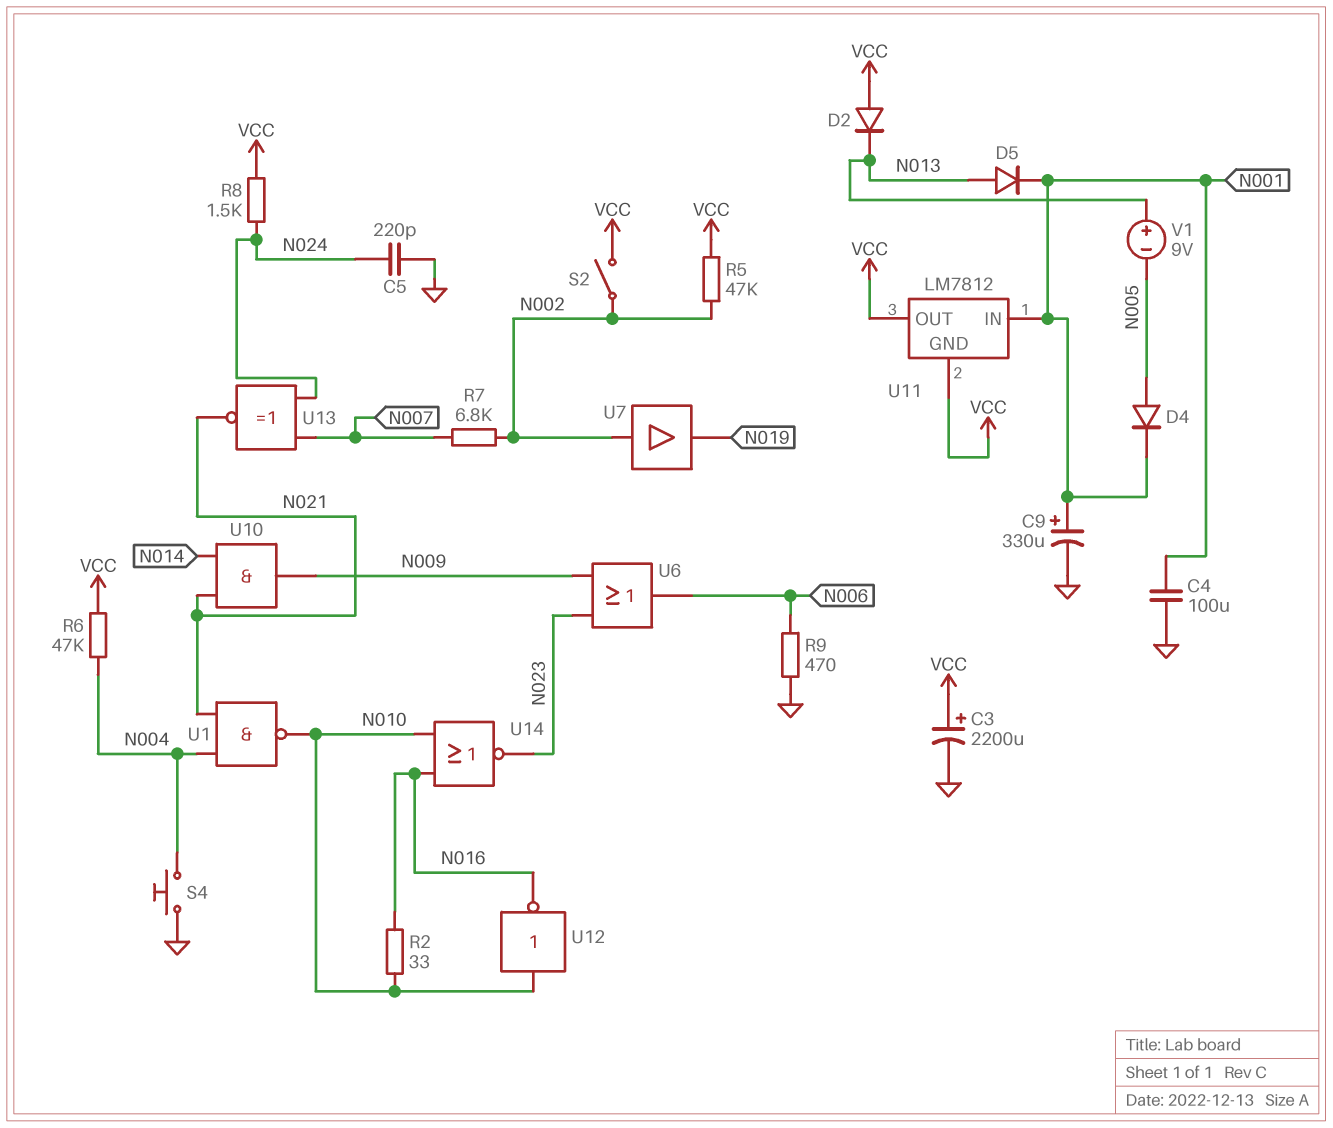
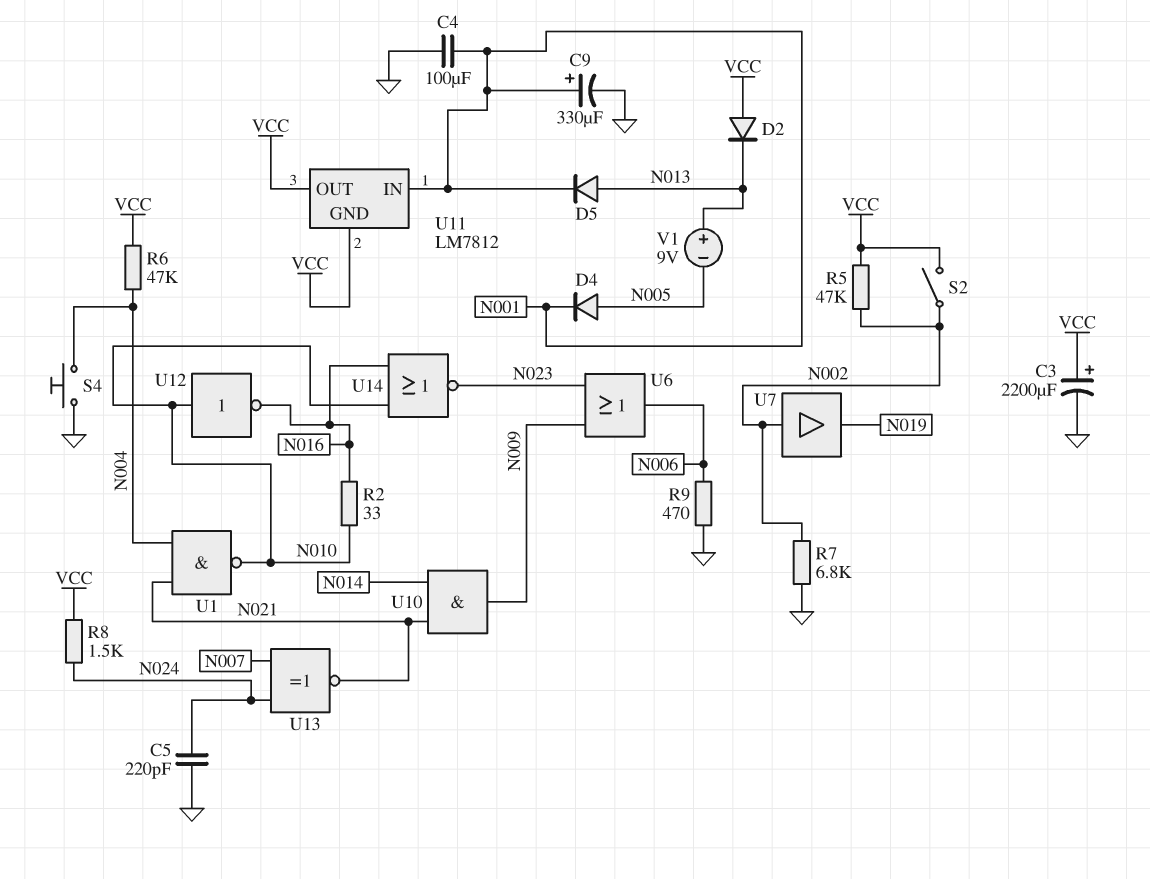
R7: 6.8k (N002, N007) -> 6.8k (GND, N002)

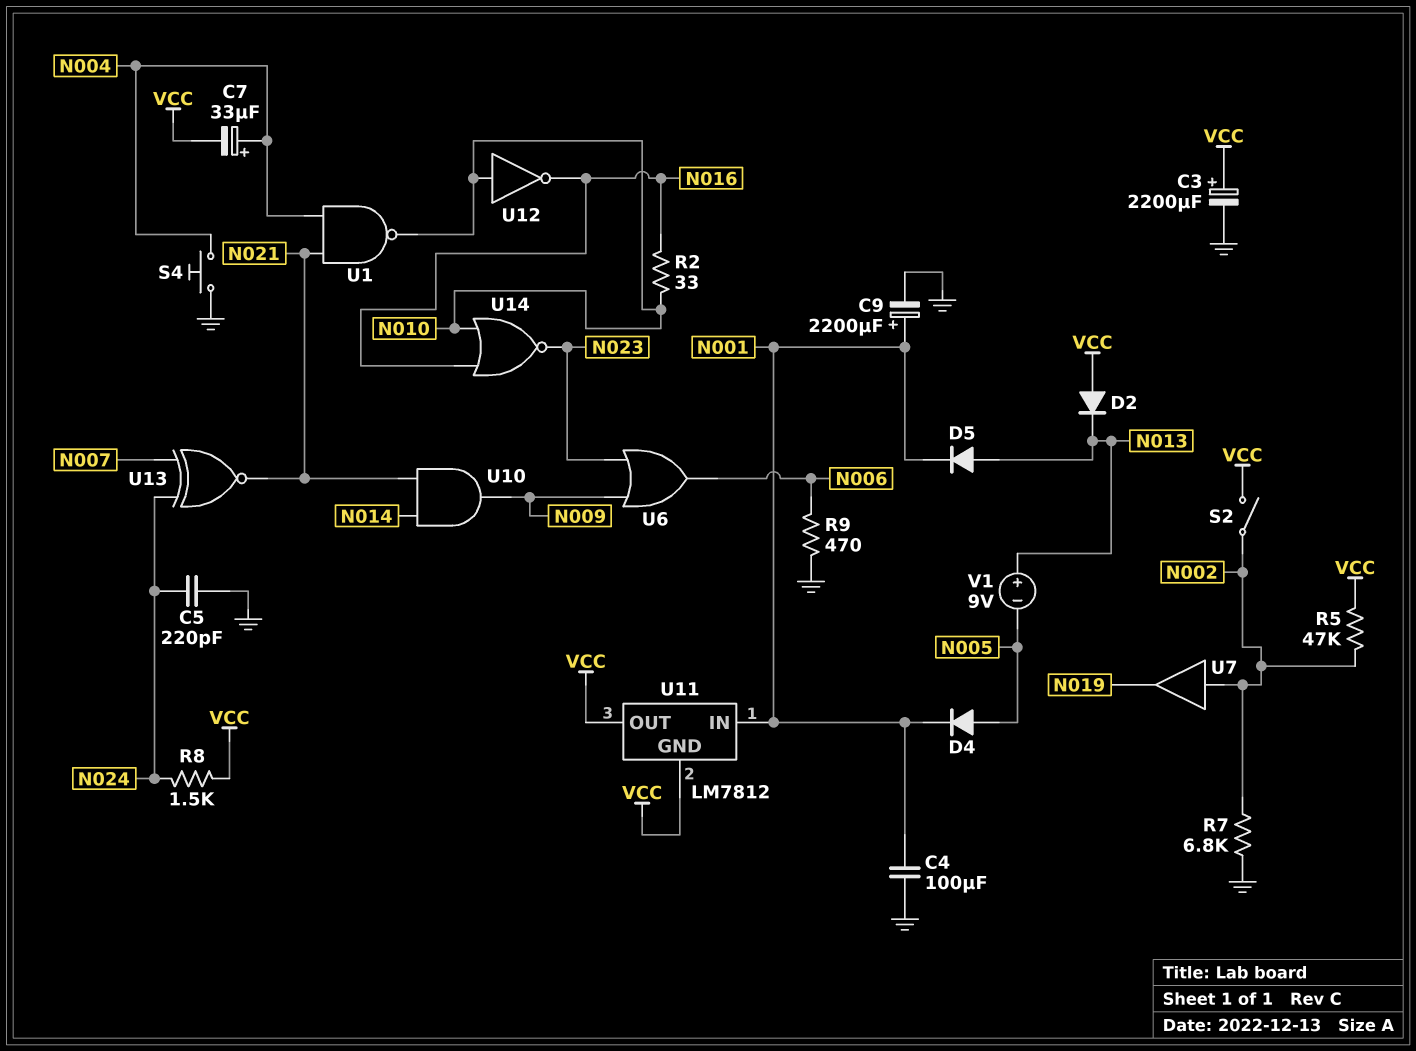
C7: none -> 33uF (plus N004, minus VCC)
C9: 330uF (plus N001, minus GND) -> 2200uF (plus N001, minus GND)
R6: 47k (N004, VCC) -> none

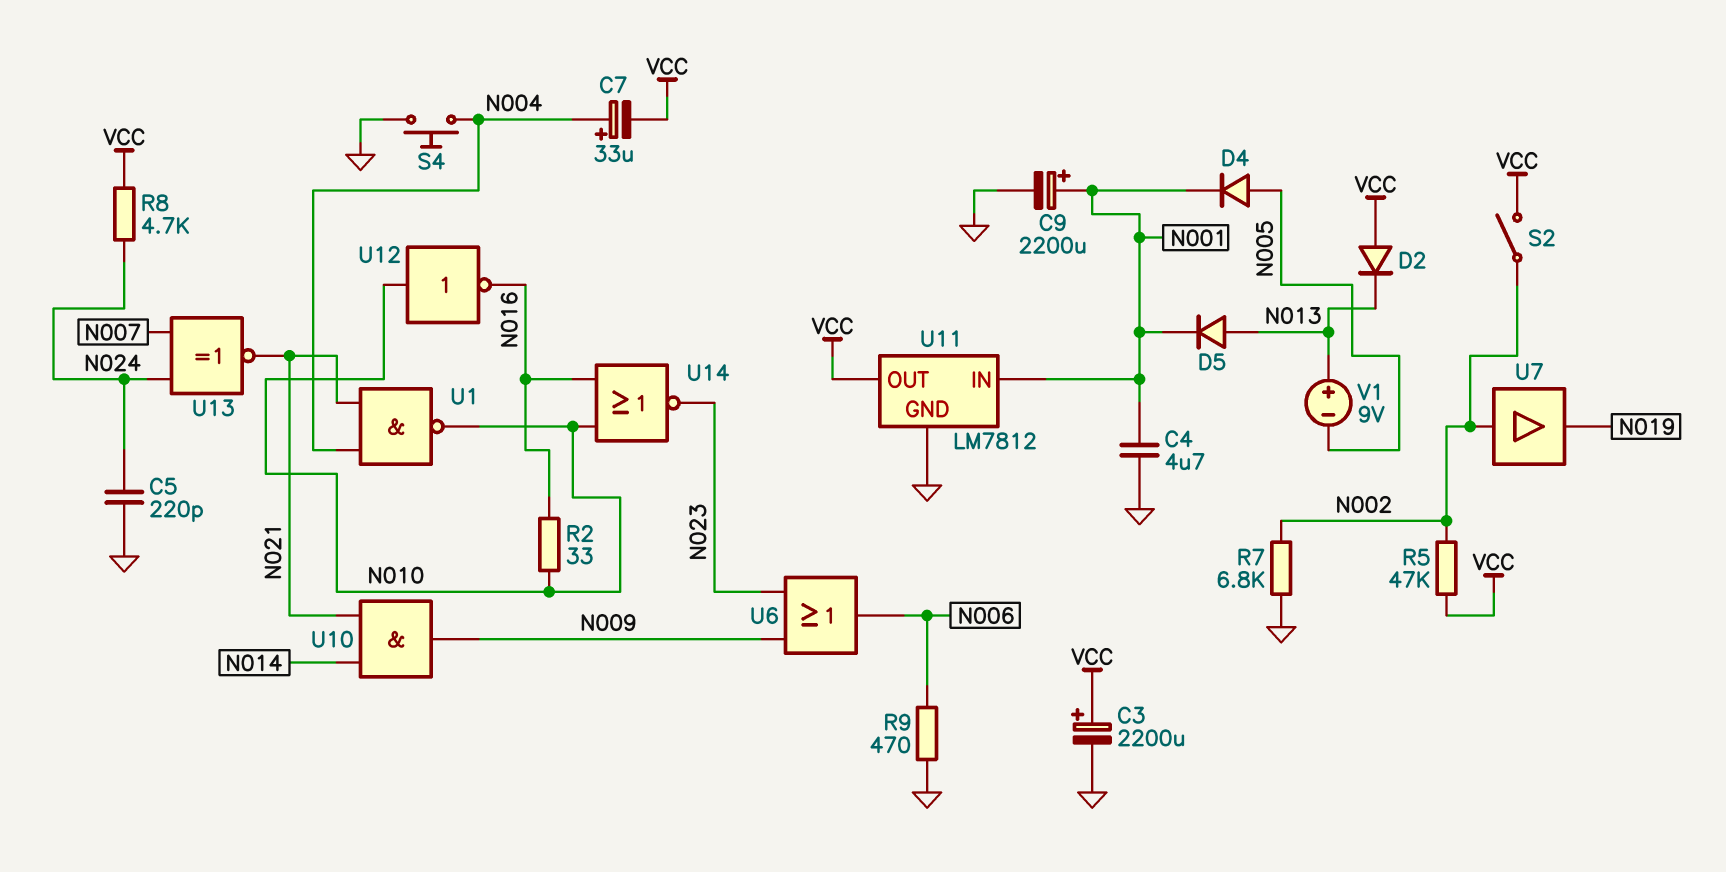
C4: 100uF (GND, N001) -> 4.7uF (GND, N001)
R8: 1.5k (N024, VCC) -> 4.7k (N024, VCC)
U11 pin GND: VCC -> GND

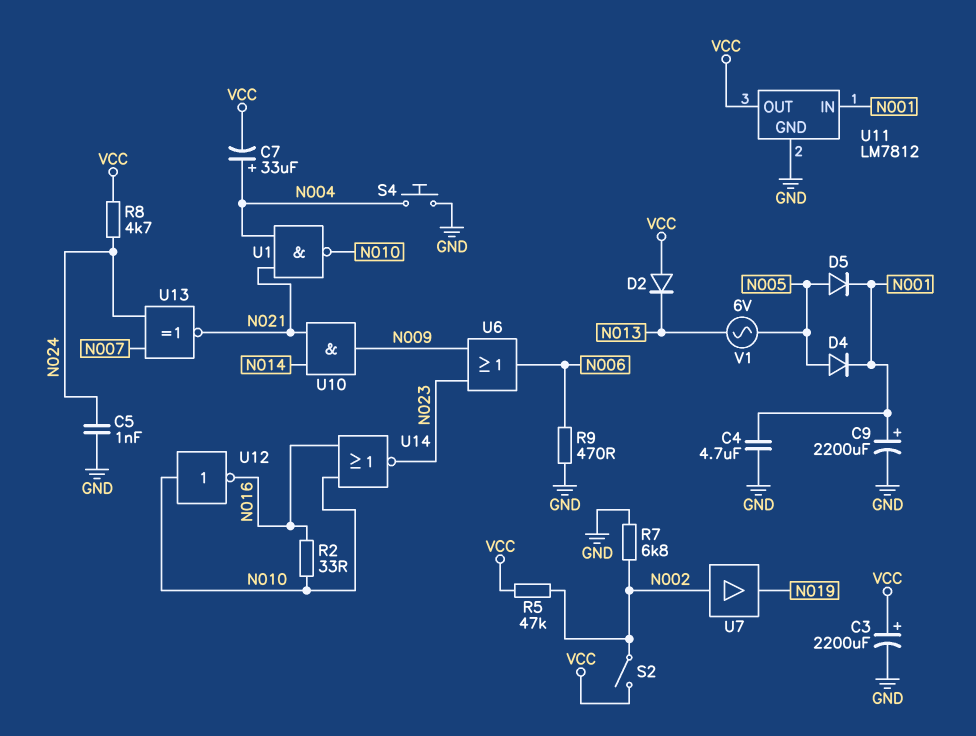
C5: 220pF (GND, N024) -> 1nF (GND, N024)
D5: diode (A N013, K N001) -> diode (A N005, K N001)
V1: 9V (plus N013, minus N005) -> AC 6V (N005, N013)

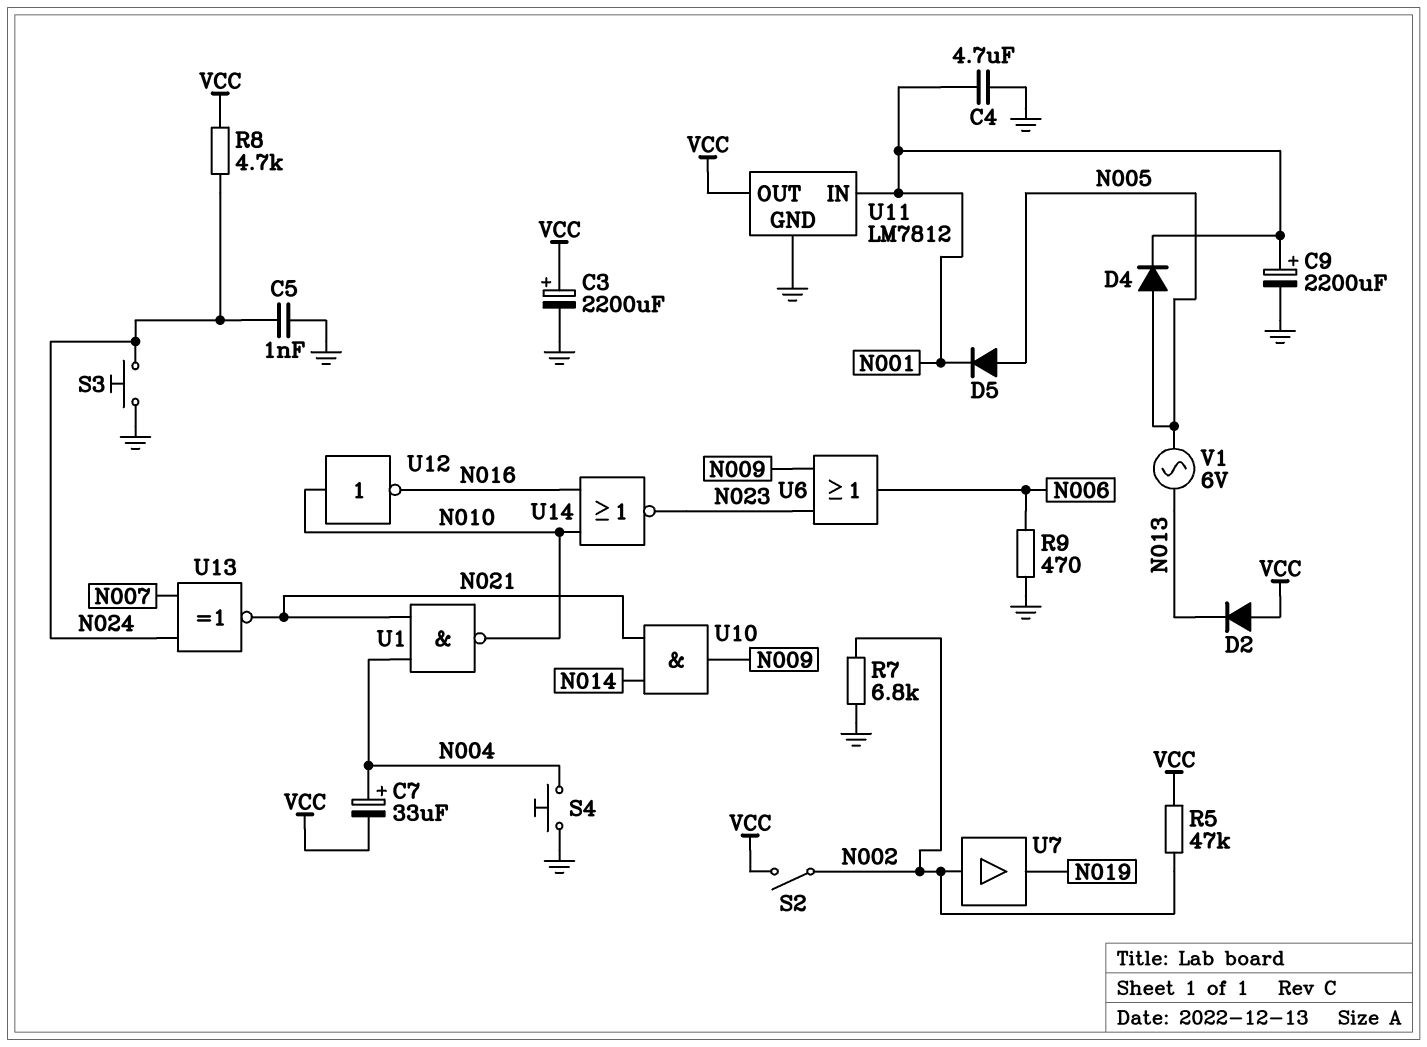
R2: 33 (N010, N016) -> none
S3: none -> button (GND, N024)

